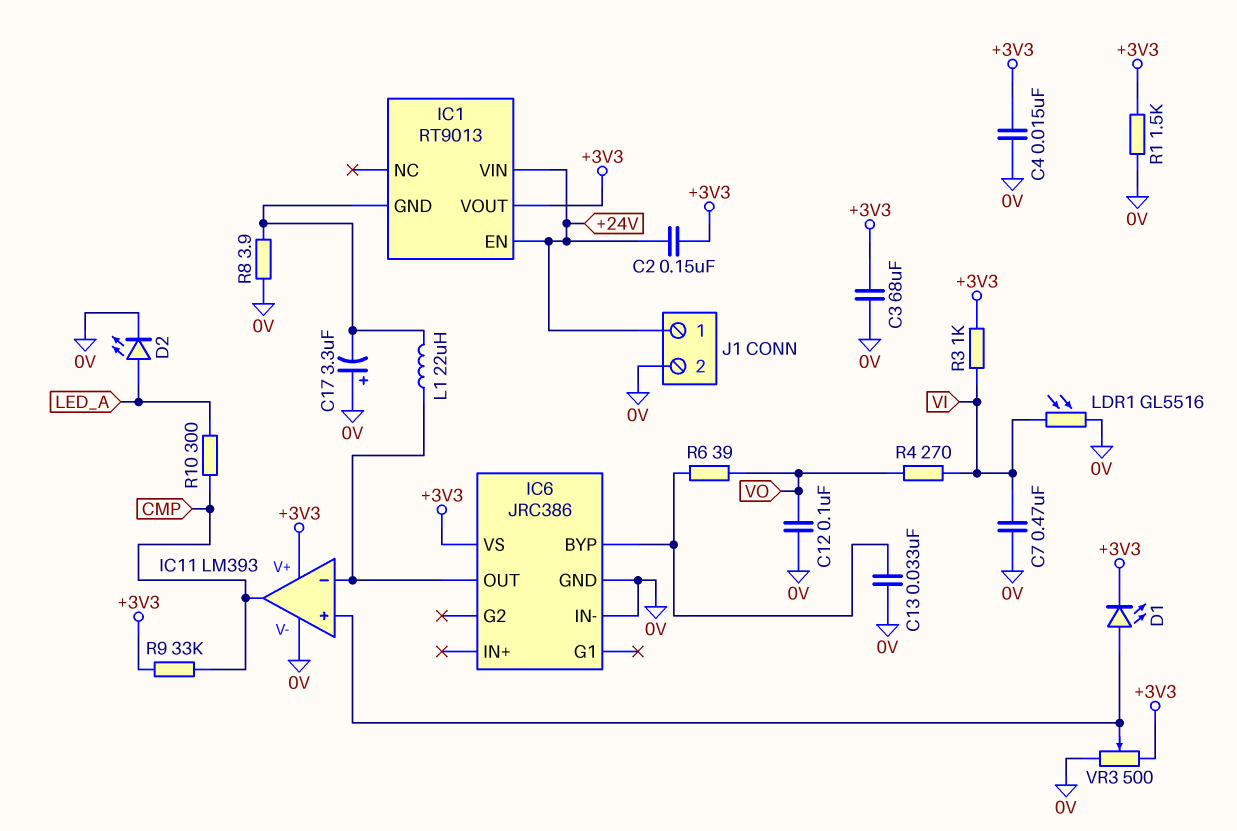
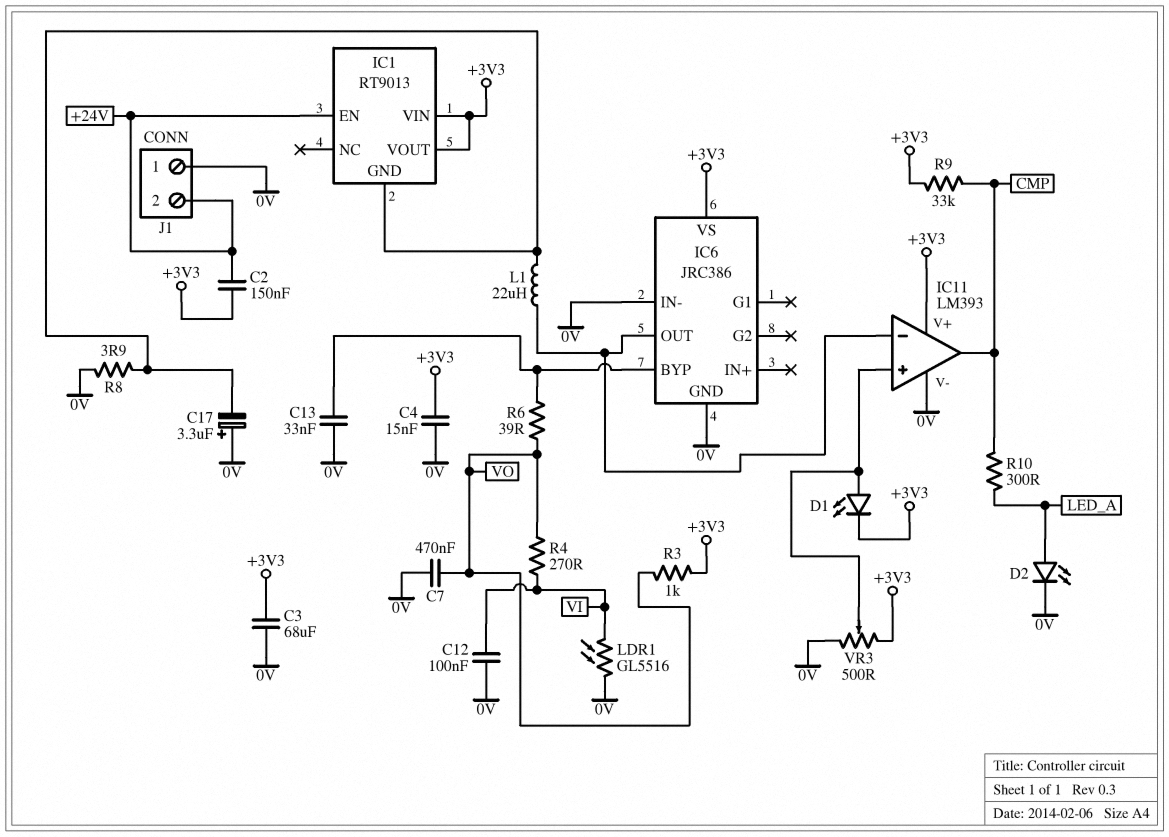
C7: 470nF (0V, VI) -> 470nF (0V, VO)
C12: 100nF (0V, VO) -> 100nF (0V, VI)
IC1 pin VIN: +24V -> +3V3
J1 pin 1: +24V -> 0V
J1 pin 2: 0V -> +24V
R1: 1.5k (+3V3, 0V) -> none
R3: 1k (+3V3, VI) -> 1k (+3V3, VO)

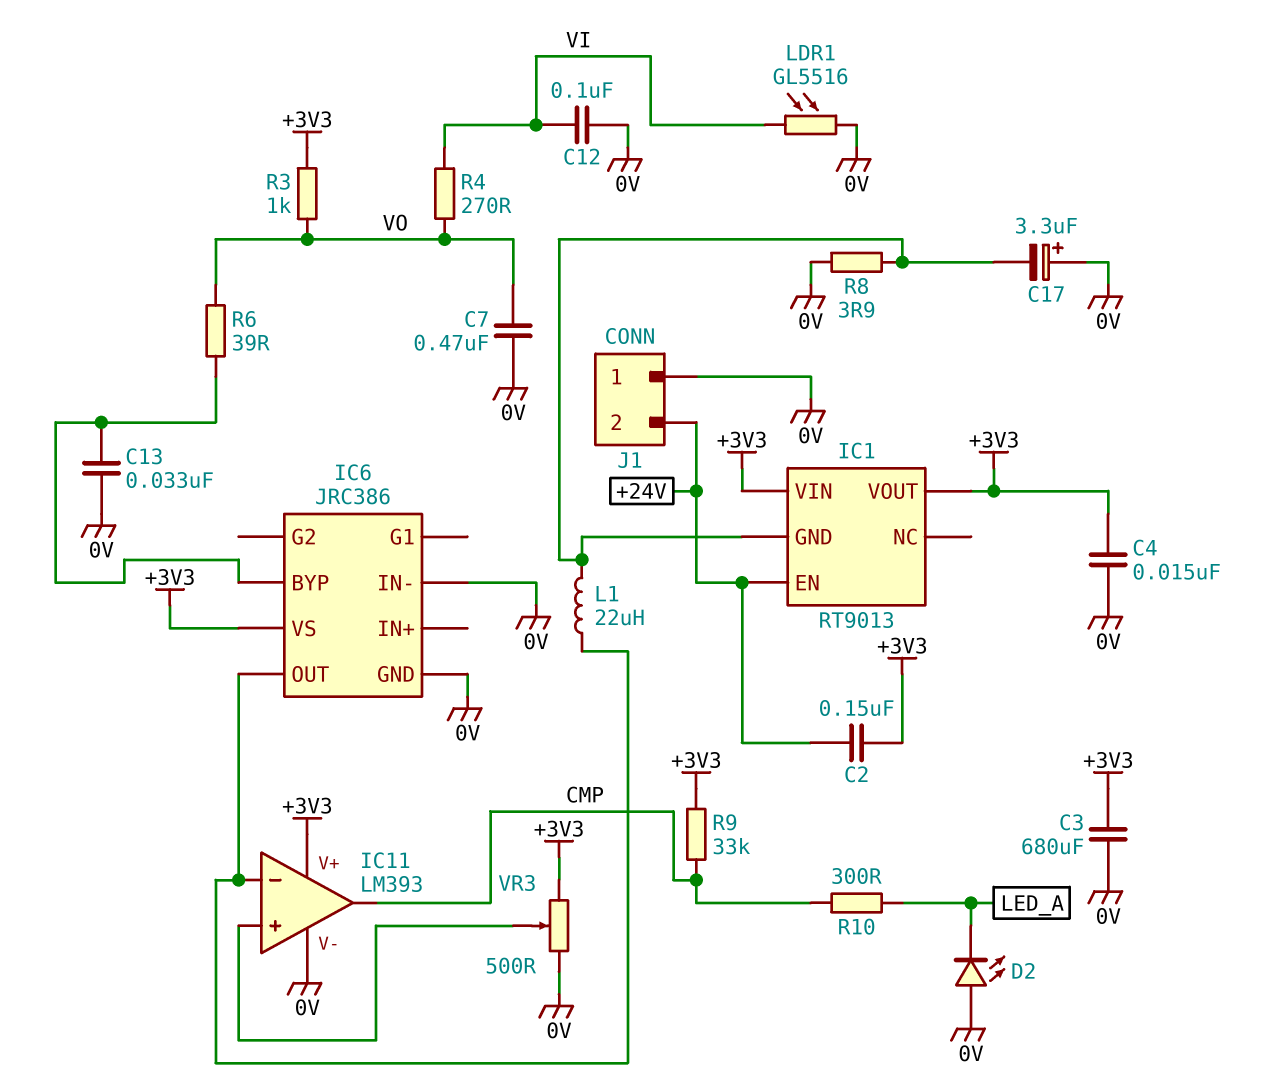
C3: 68uF (+3V3, 0V) -> 680uF (+3V3, 0V)
D1: LED (A IC11/in+, K +3V3) -> none
D2: LED (A LED_A, K 0V) -> LED (A 0V, K LED_A)

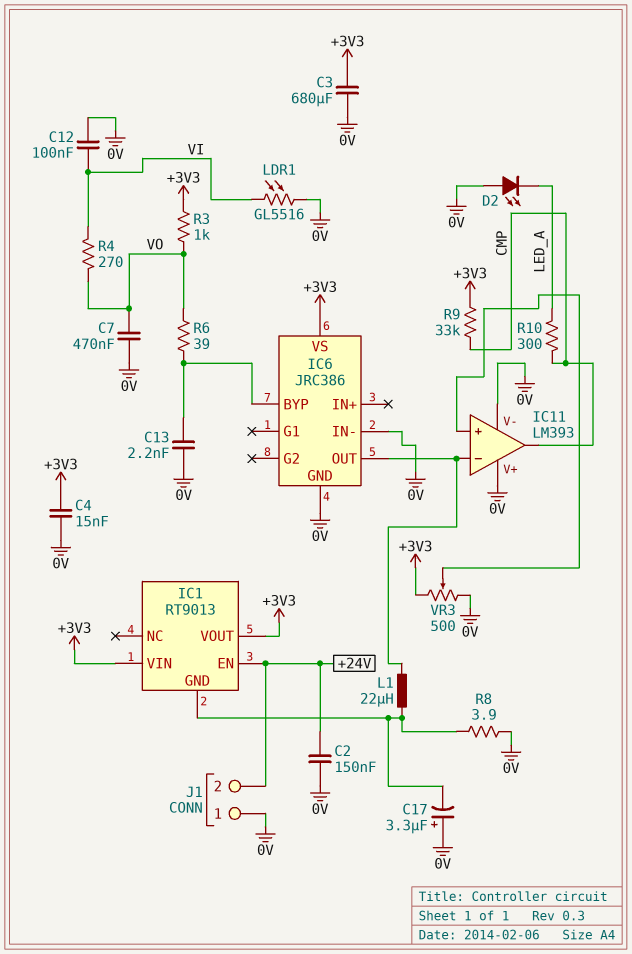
C2: 150nF (+3V3, +24V) -> 150nF (+24V, 0V)
C13: 33nF (0V, IC6/BYP) -> 2.2nF (0V, IC6/BYP)
IC11 pin V+: +3V3 -> 0V

